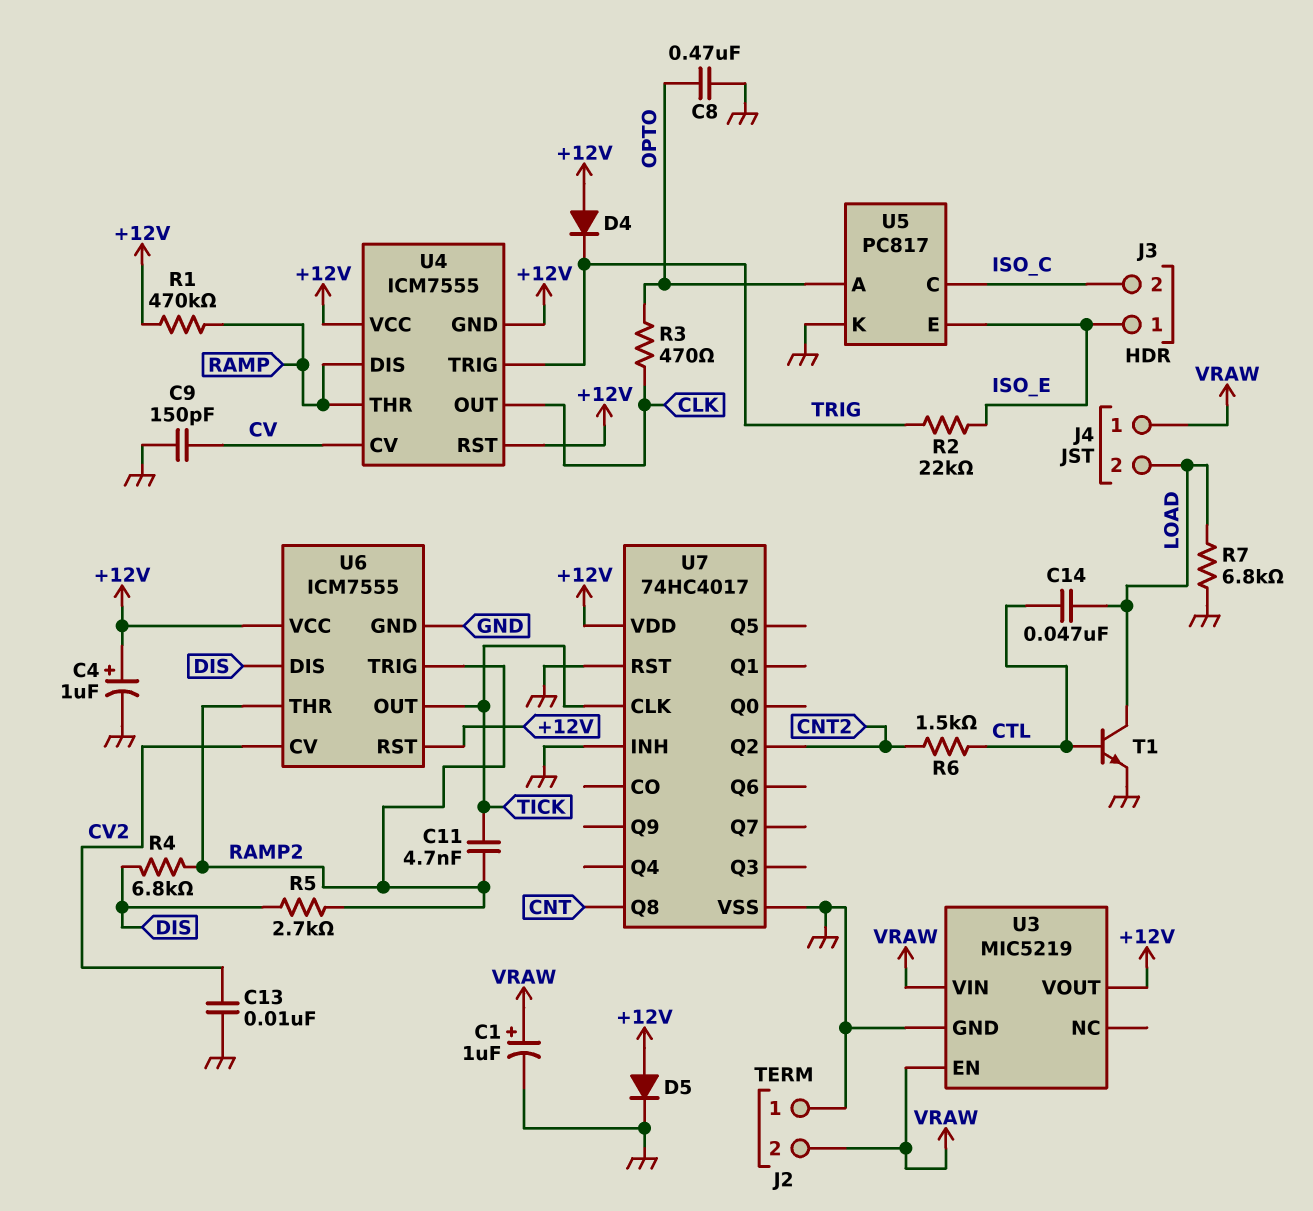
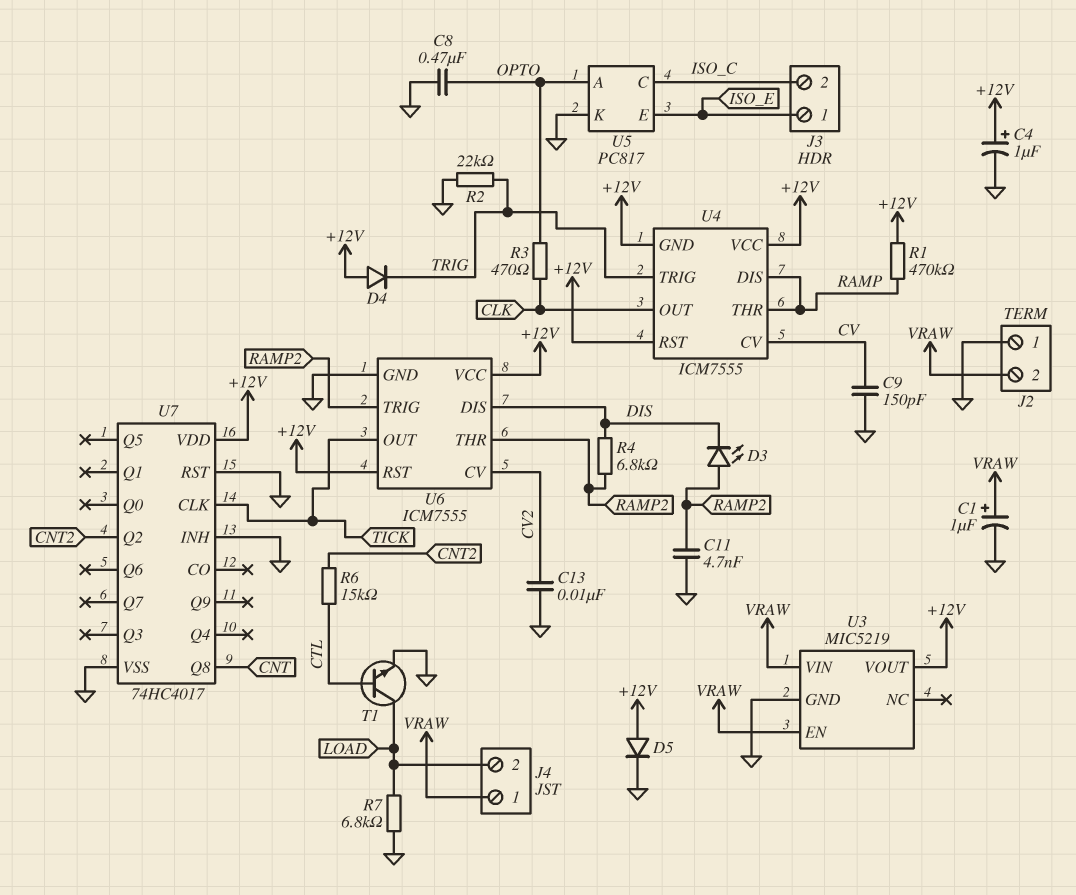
C11: 4.7nF (RAMP2, TICK) -> 4.7nF (GND, RAMP2)
C14: 47nF (CTL, LOAD) -> none
D3: none -> LED (A RAMP2, K DIS)
R2: 22k (ISO_E, TRIG) -> 22k (GND, TRIG)
R5: 2.7k (DIS, RAMP2) -> none
R6: 1.5k (CNT2, CTL) -> 15k (CNT2, CTL)

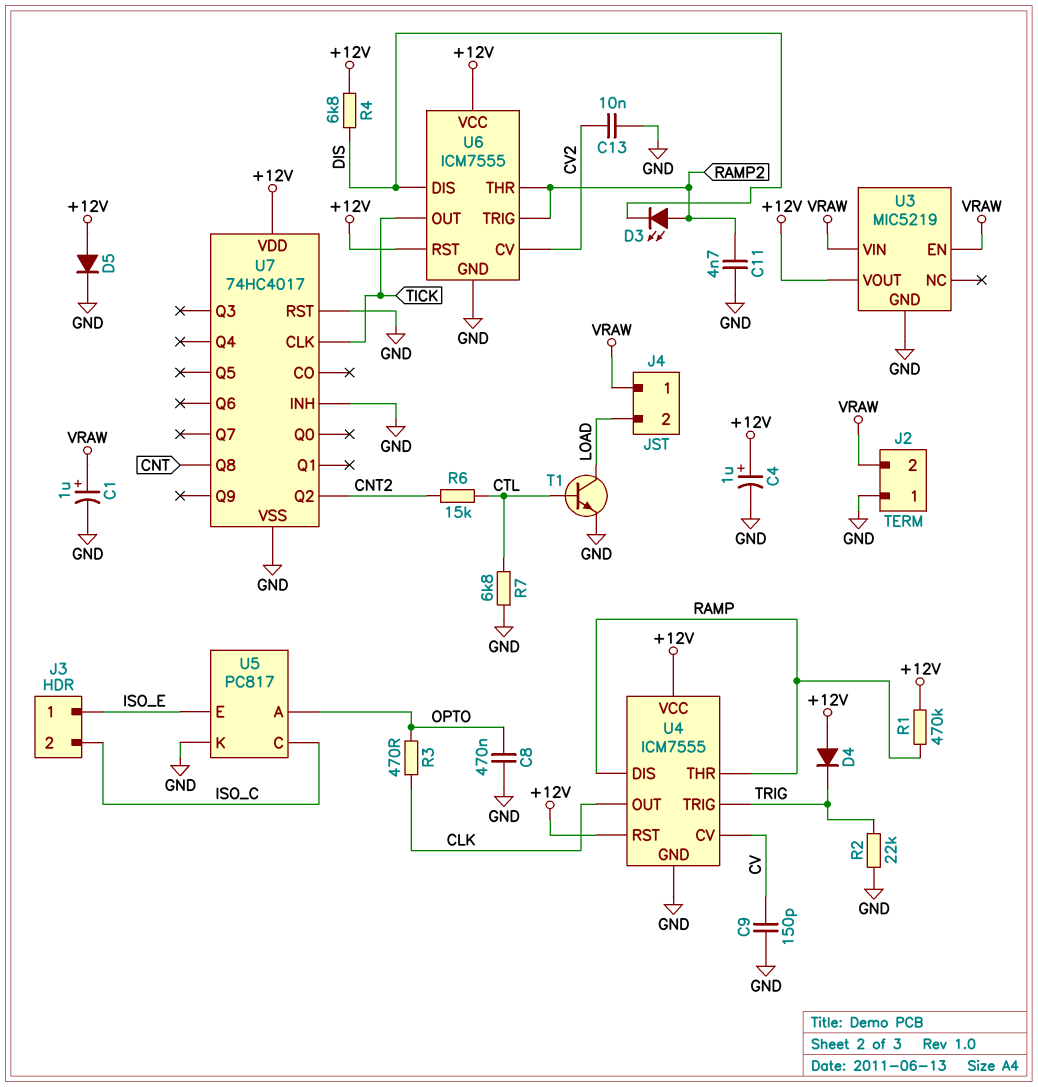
R4: 6.8k (DIS, RAMP2) -> 6.8k (+12V, DIS)
R7: 6.8k (GND, LOAD) -> 6.8k (CTL, GND)
U4 pin GND: +12V -> GND

